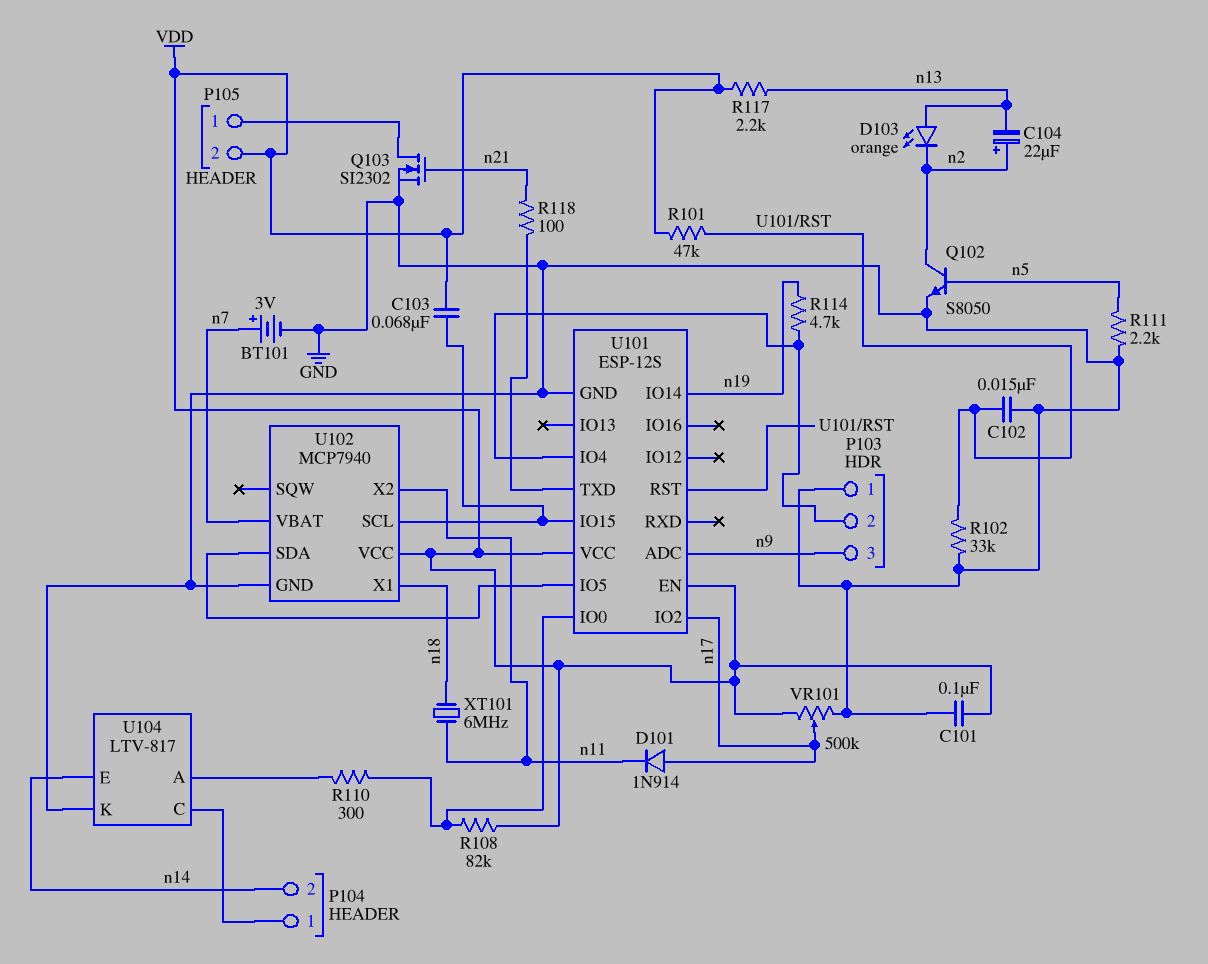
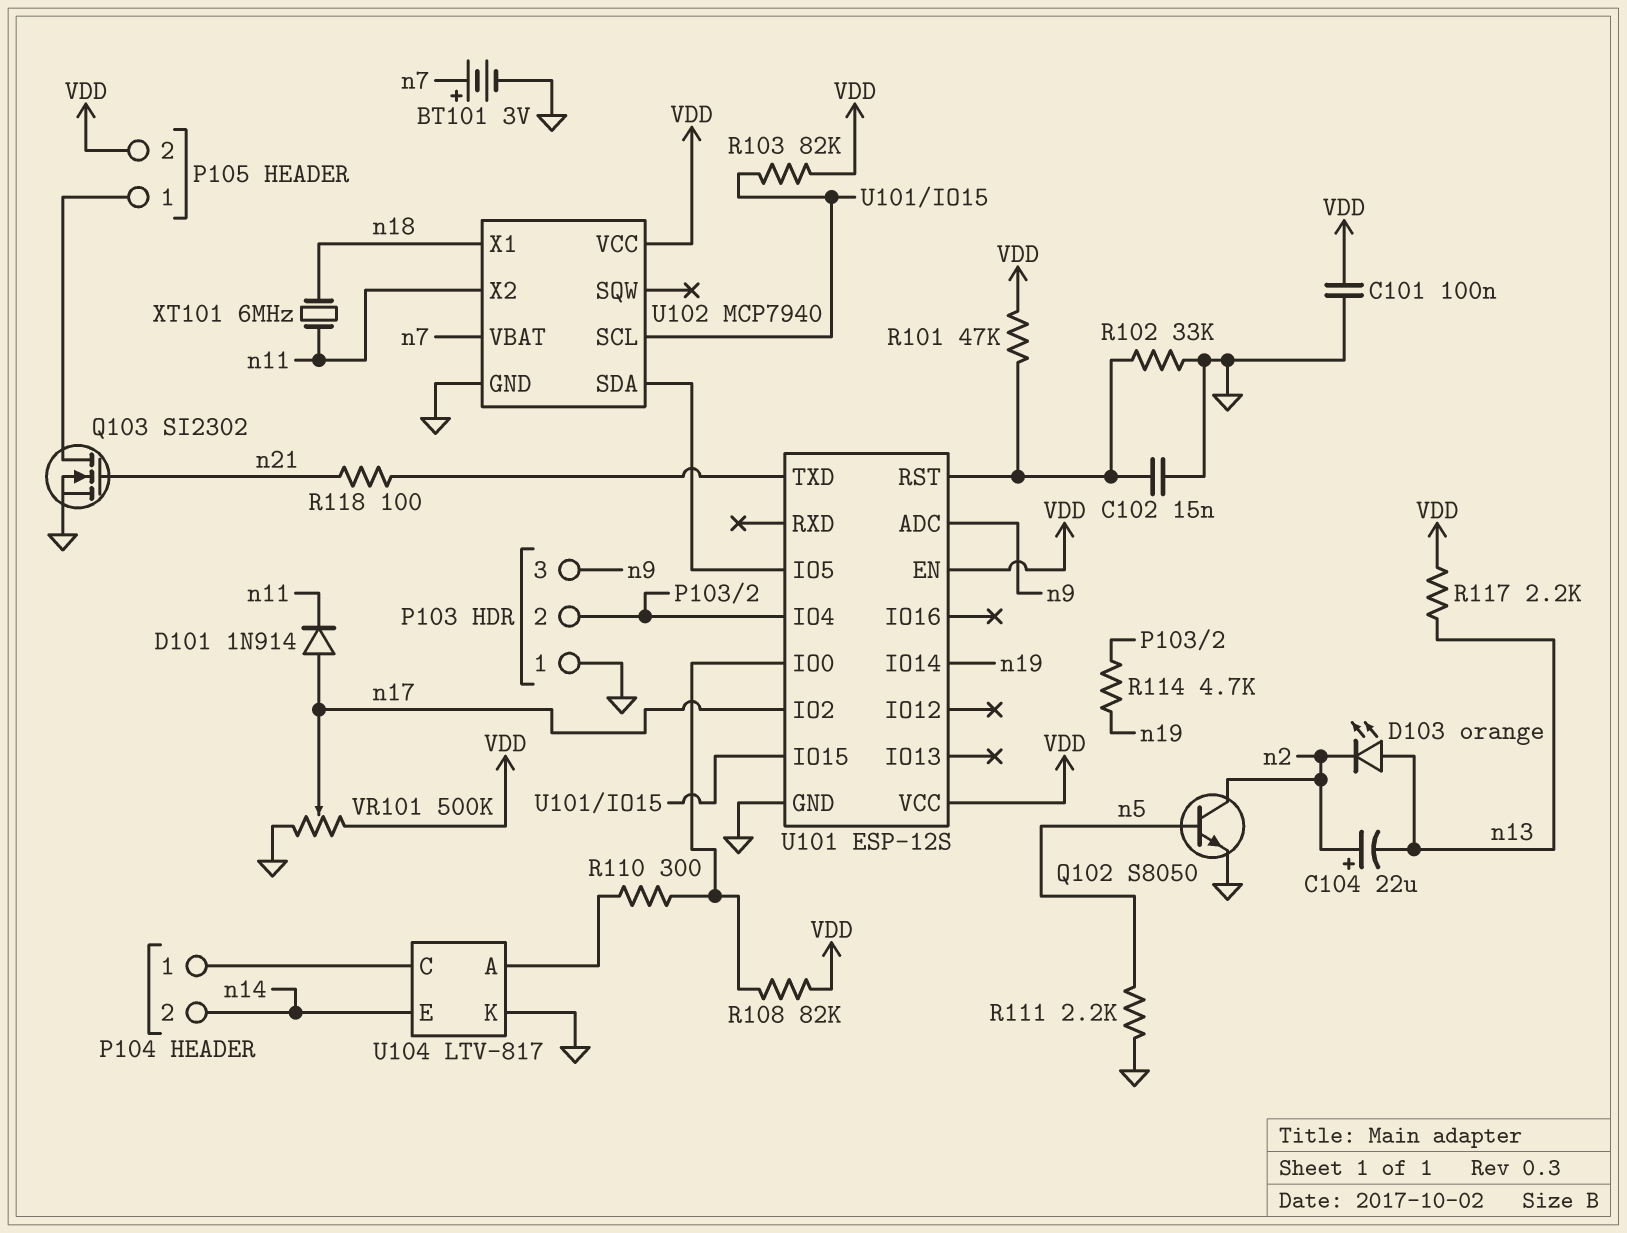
C103: 68nF (U101/IO15, VDD) -> none
R103: none -> 82k (U101/IO15, VDD)

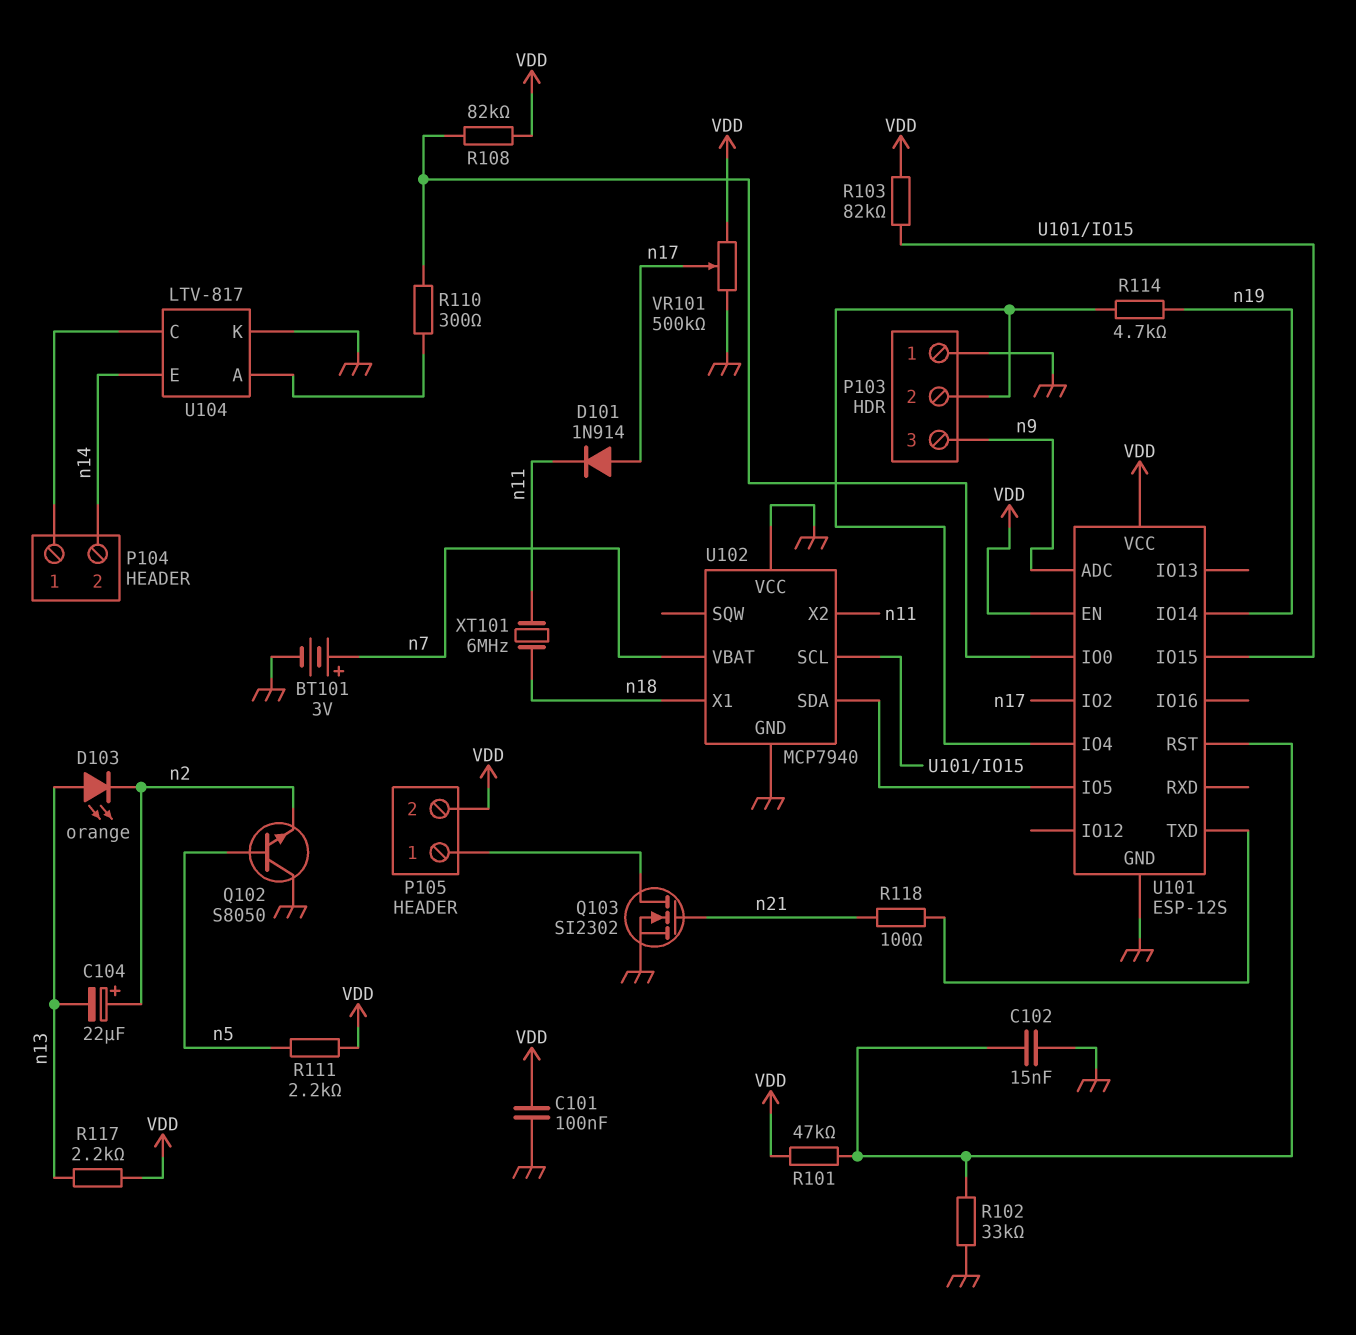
Q102: NPN S8050 (B n5, C n2, E GND) -> NPN S8050 (B n5, C GND, E n2)
R111: 2.2k (GND, n5) -> 2.2k (VDD, n5)
U102 pin VCC: VDD -> GND

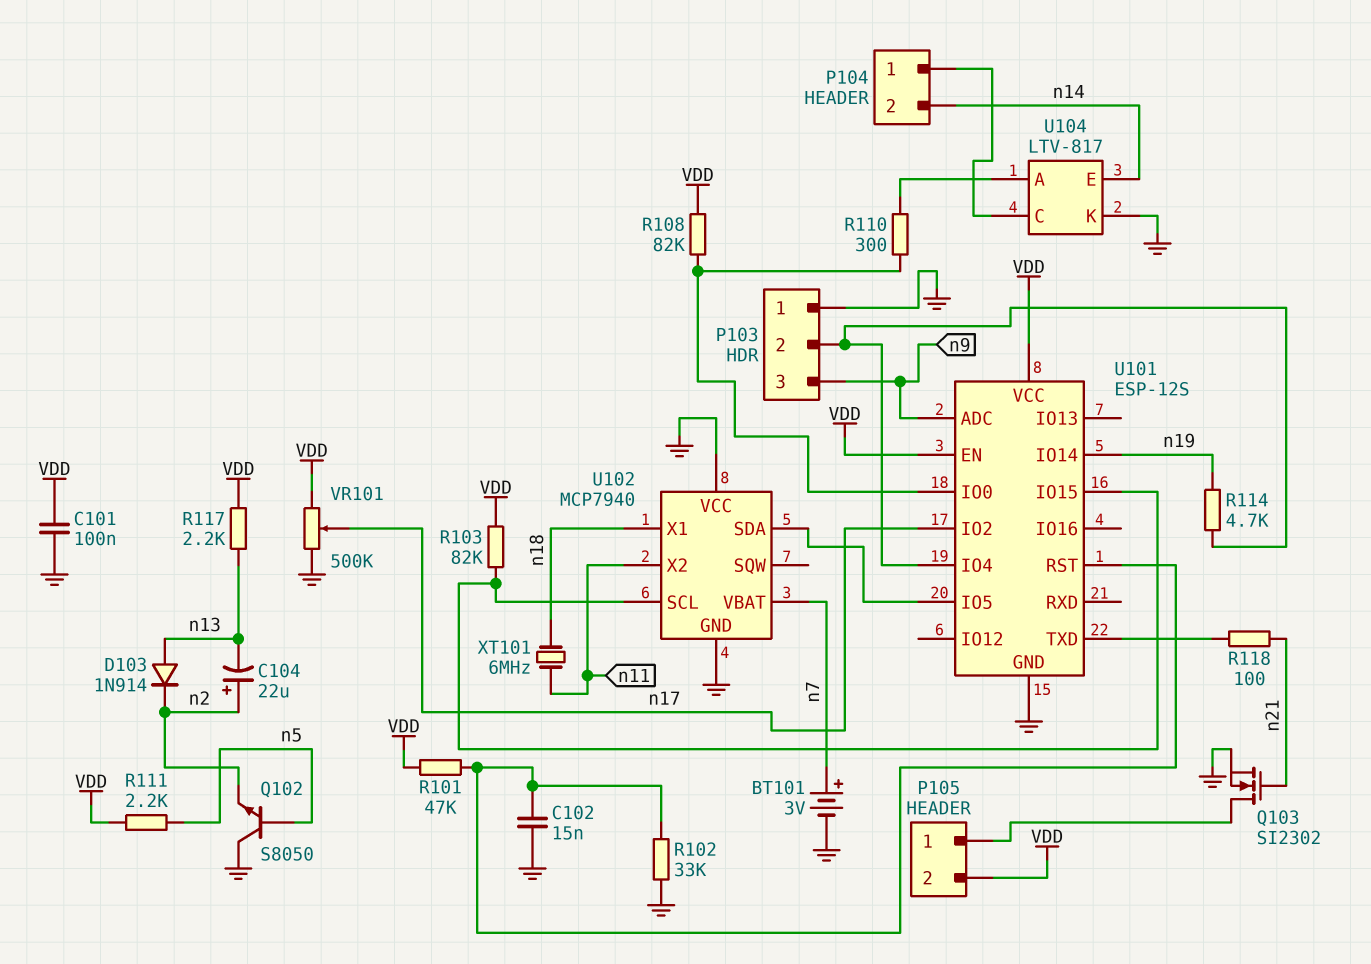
D101: diode 1N914 (A n17, K n11) -> none
D103: LED orange (A n13, K n2) -> diode 1N914 (A n13, K n2)

